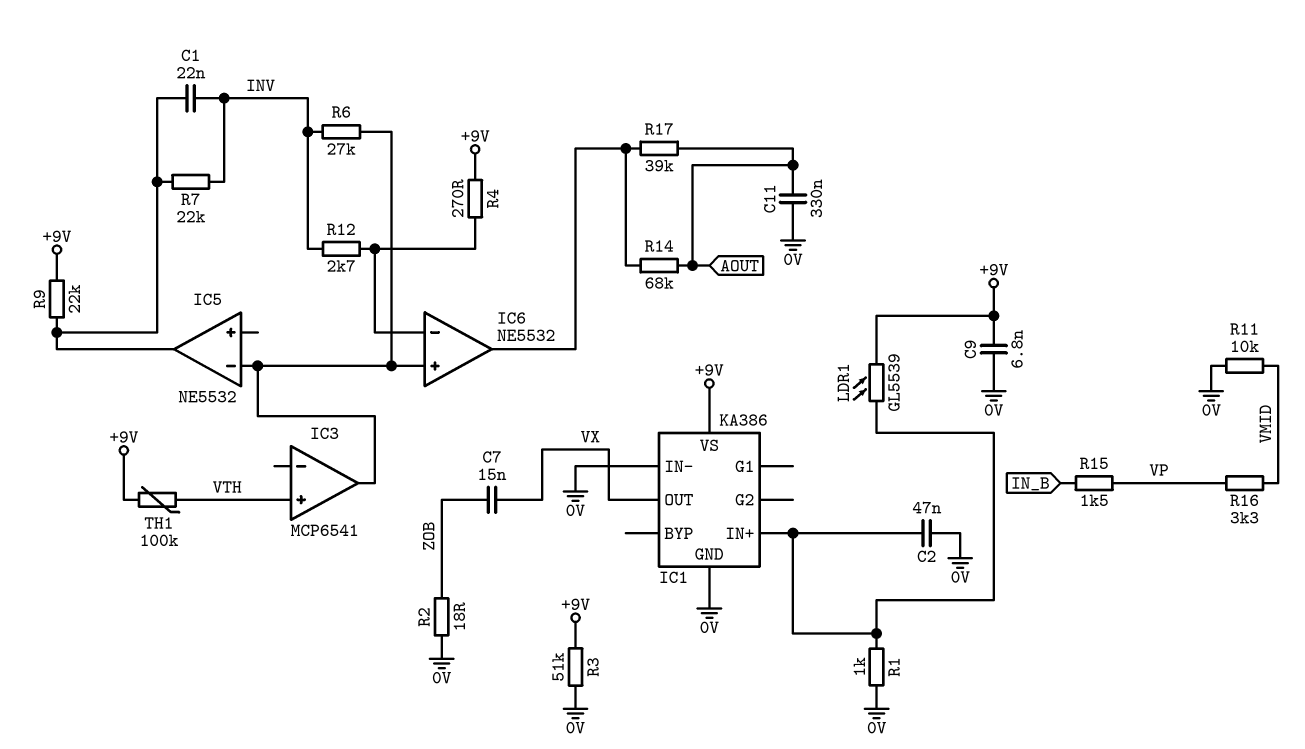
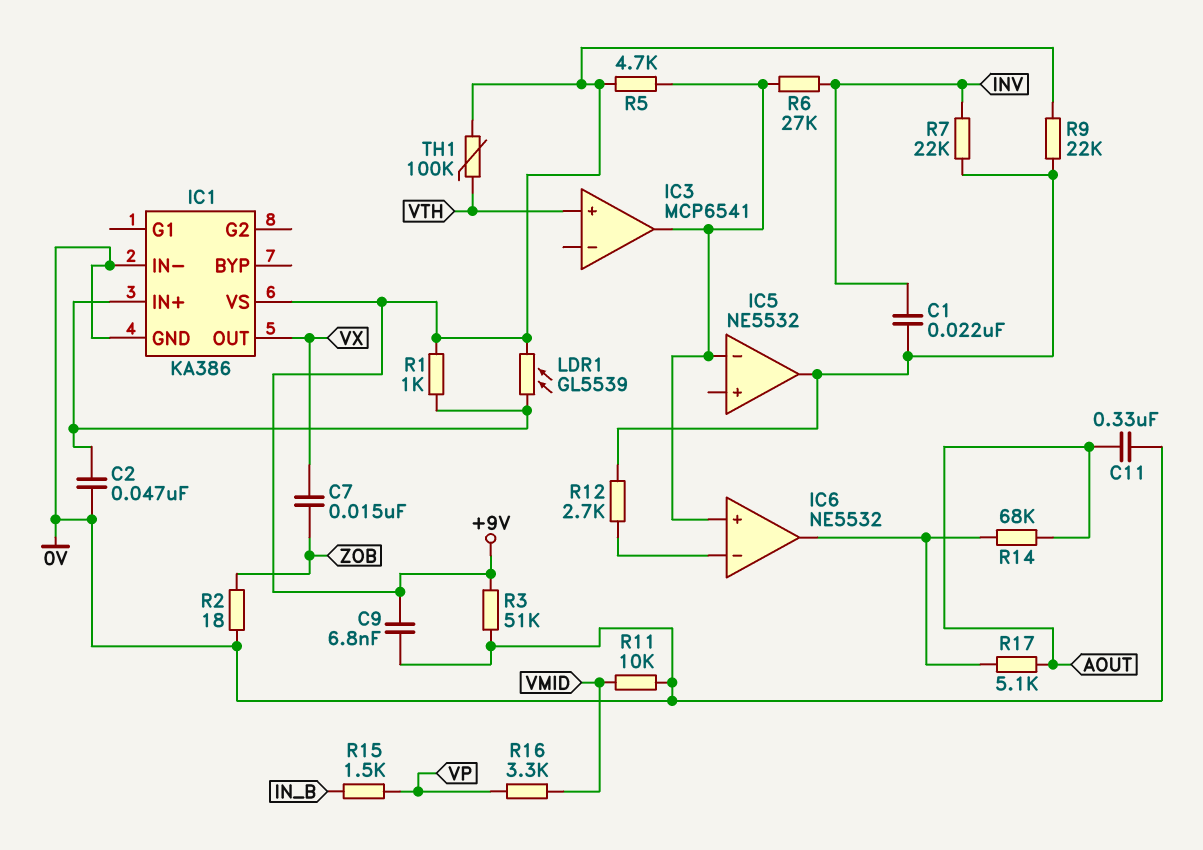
R1: 1k (0V, IC1/IN+) -> 1k (+9V, IC1/IN+)
R4: 270 (+9V, IC6/in-) -> none
R5: none -> 4.7k (+9V, IC3/out)
R12: 2.7k (IC6/in-, INV) -> 2.7k (IC5/out, IC6/in-)
R17: 39k (AOUT, IC6/out) -> 5.1k (AOUT, IC6/out)

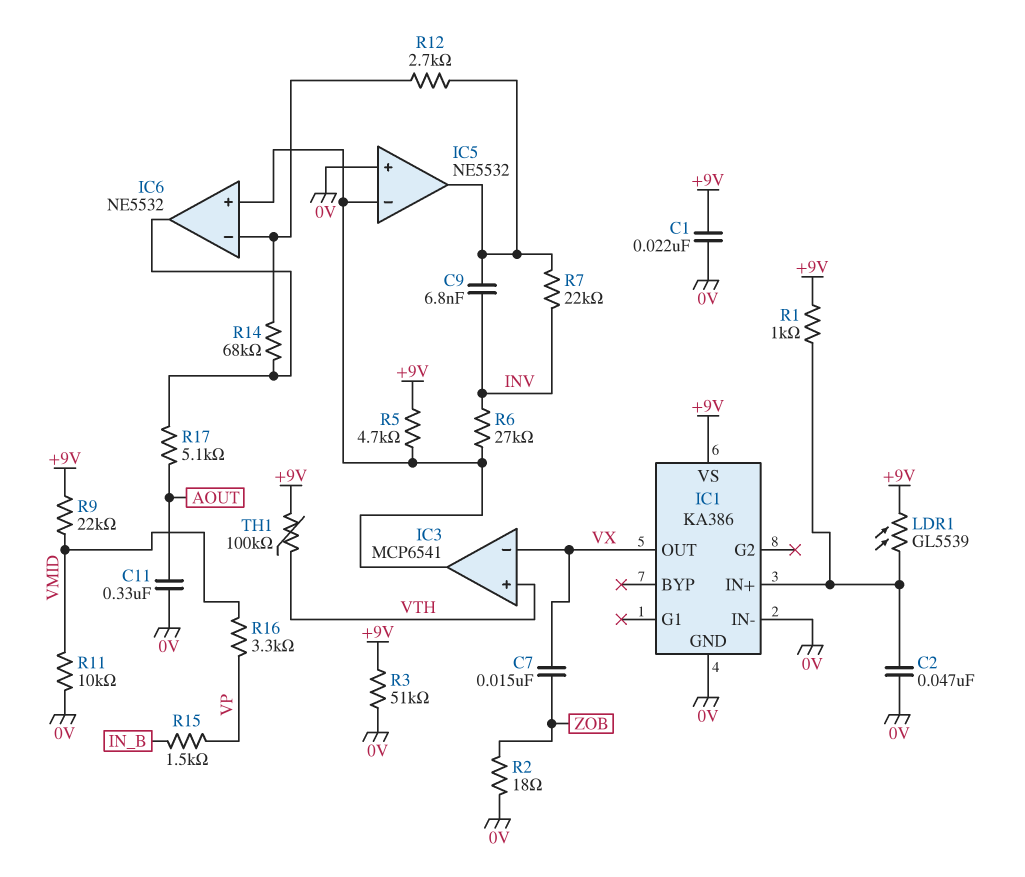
C1: 22nF (IC5/out, INV) -> 22nF (+9V, 0V)
C9: 6.8nF (+9V, 0V) -> 6.8nF (IC5/out, INV)
IC3 pin in-: none -> VX
IC5 pin in+: none -> 0V
R9: 22k (+9V, IC5/out) -> 22k (+9V, VMID)
R14: 68k (AOUT, IC6/out) -> 68k (IC6/in-, IC6/out)

